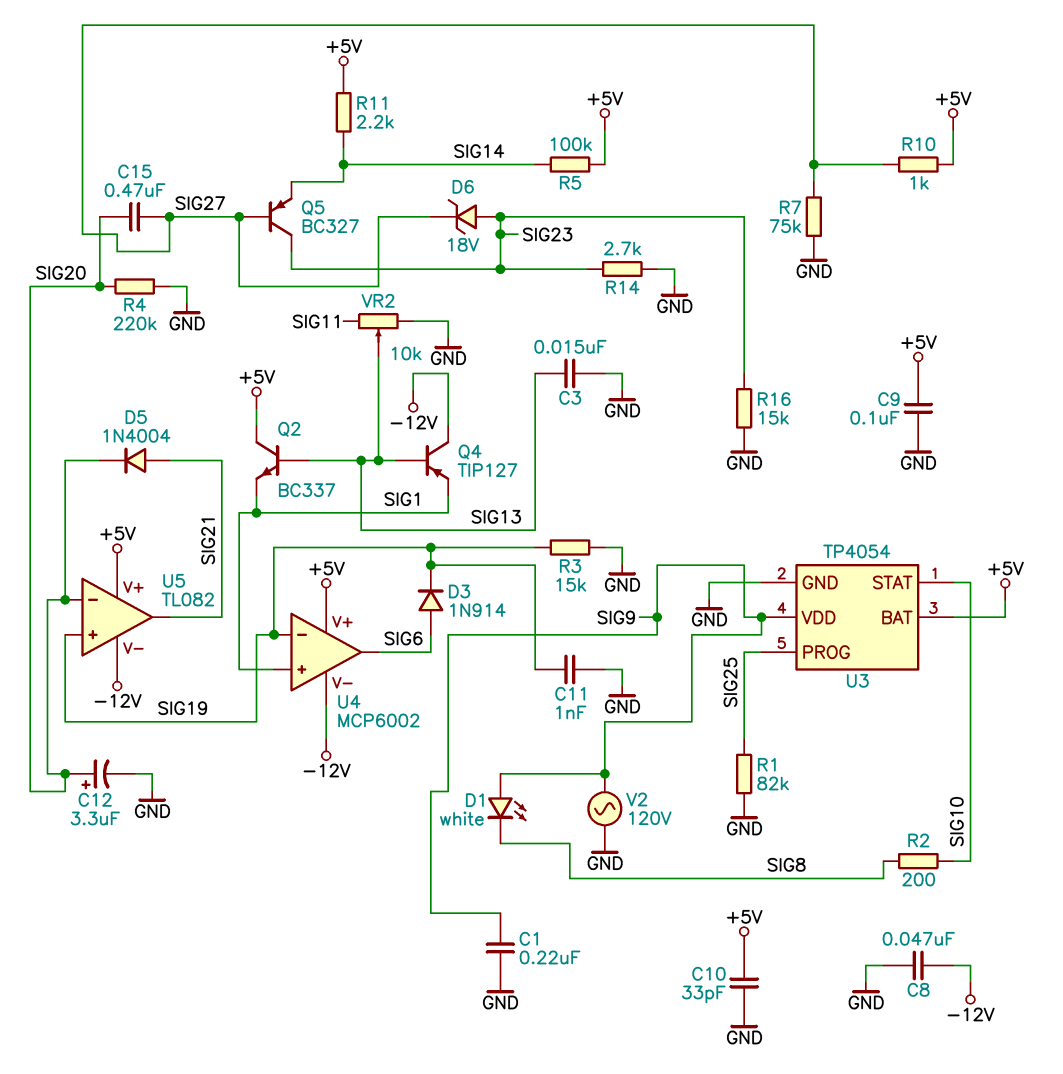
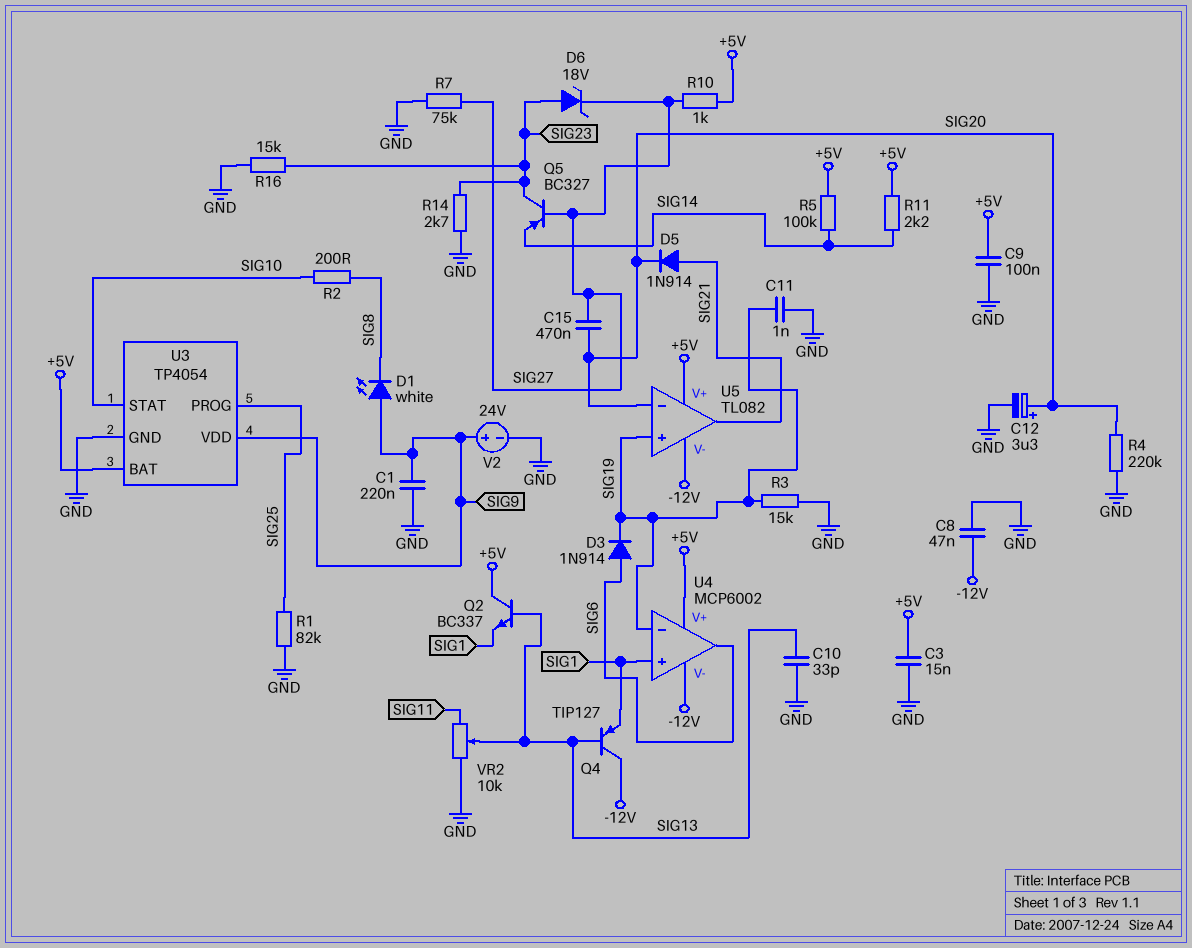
C3: 15nF (GND, SIG13) -> 15nF (+5V, GND)
C10: 33pF (+5V, GND) -> 33pF (GND, SIG13)
D5: diode 1N4004 (A SIG21, K SIG20) -> diode 1N914 (A SIG21, K SIG20)
V2: AC 120V (GND, SIG9) -> 24V (plus SIG9, minus GND)

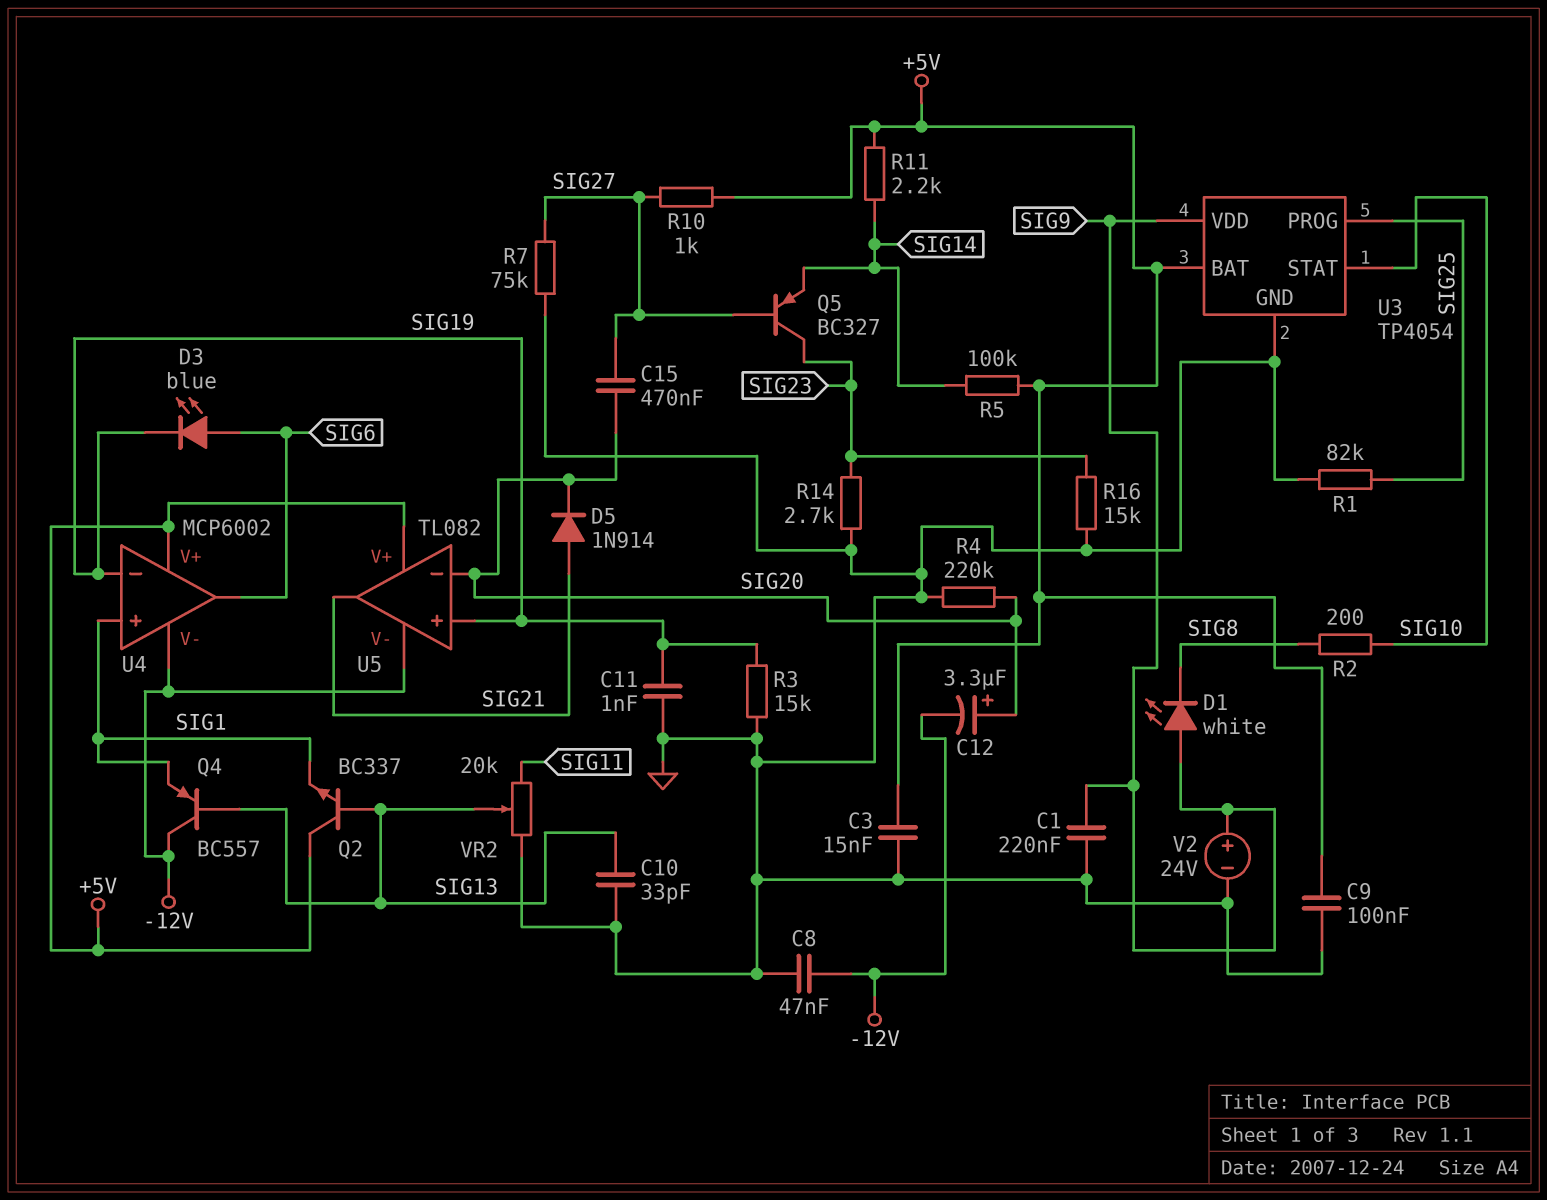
C12: 3.3uF (plus SIG20, minus GND) -> 3.3uF (plus SIG20, minus -12V)
D3: diode 1N914 (A SIG6, K SIG19) -> LED blue (A SIG6, K SIG19)
D6: zener 18V (A SIG23, K SIG27) -> none
Q4: PNP TIP127 (B SIG13, C -12V, E SIG1) -> PNP BC557 (B SIG13, C -12V, E SIG1)
VR2: 10k (GND, SIG11, wiper SIG13) -> 20k (GND, SIG11, wiper SIG13)

